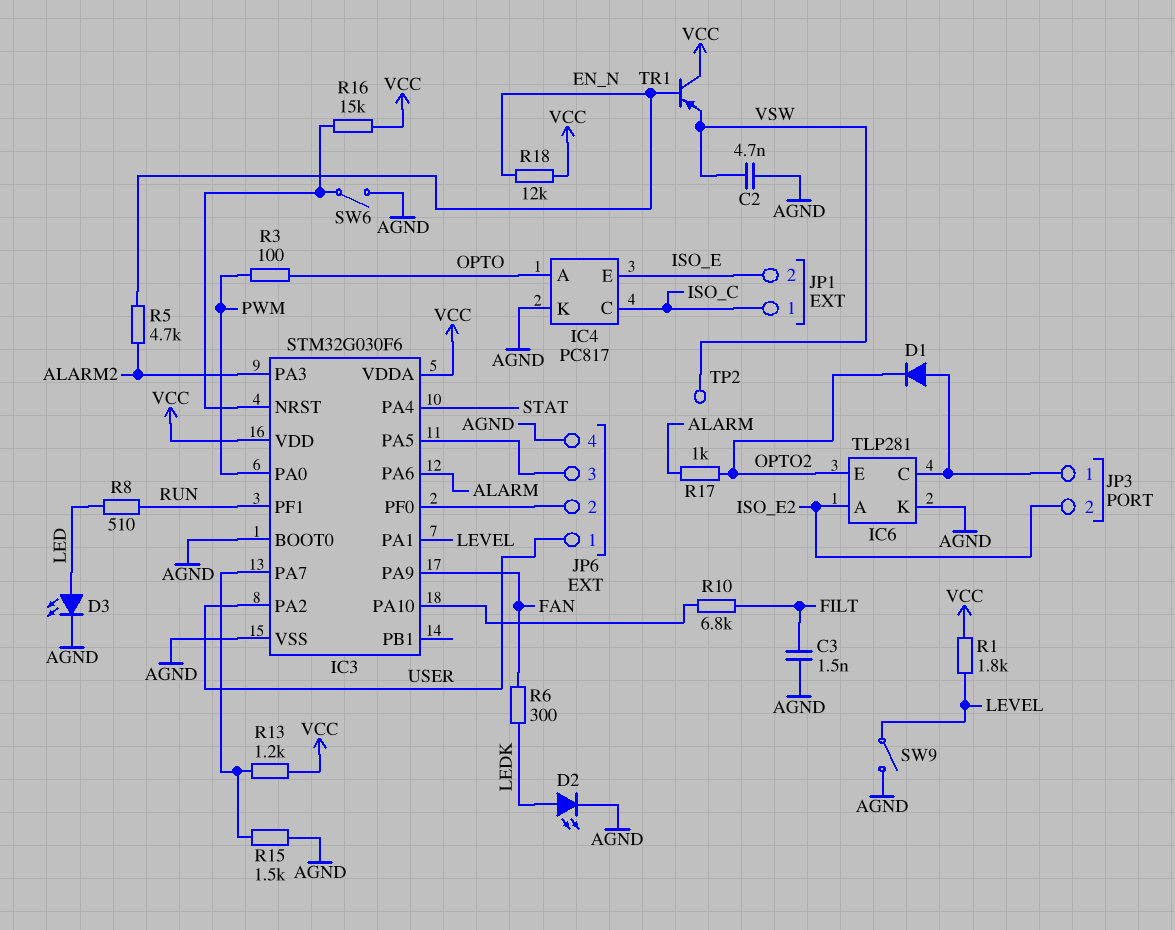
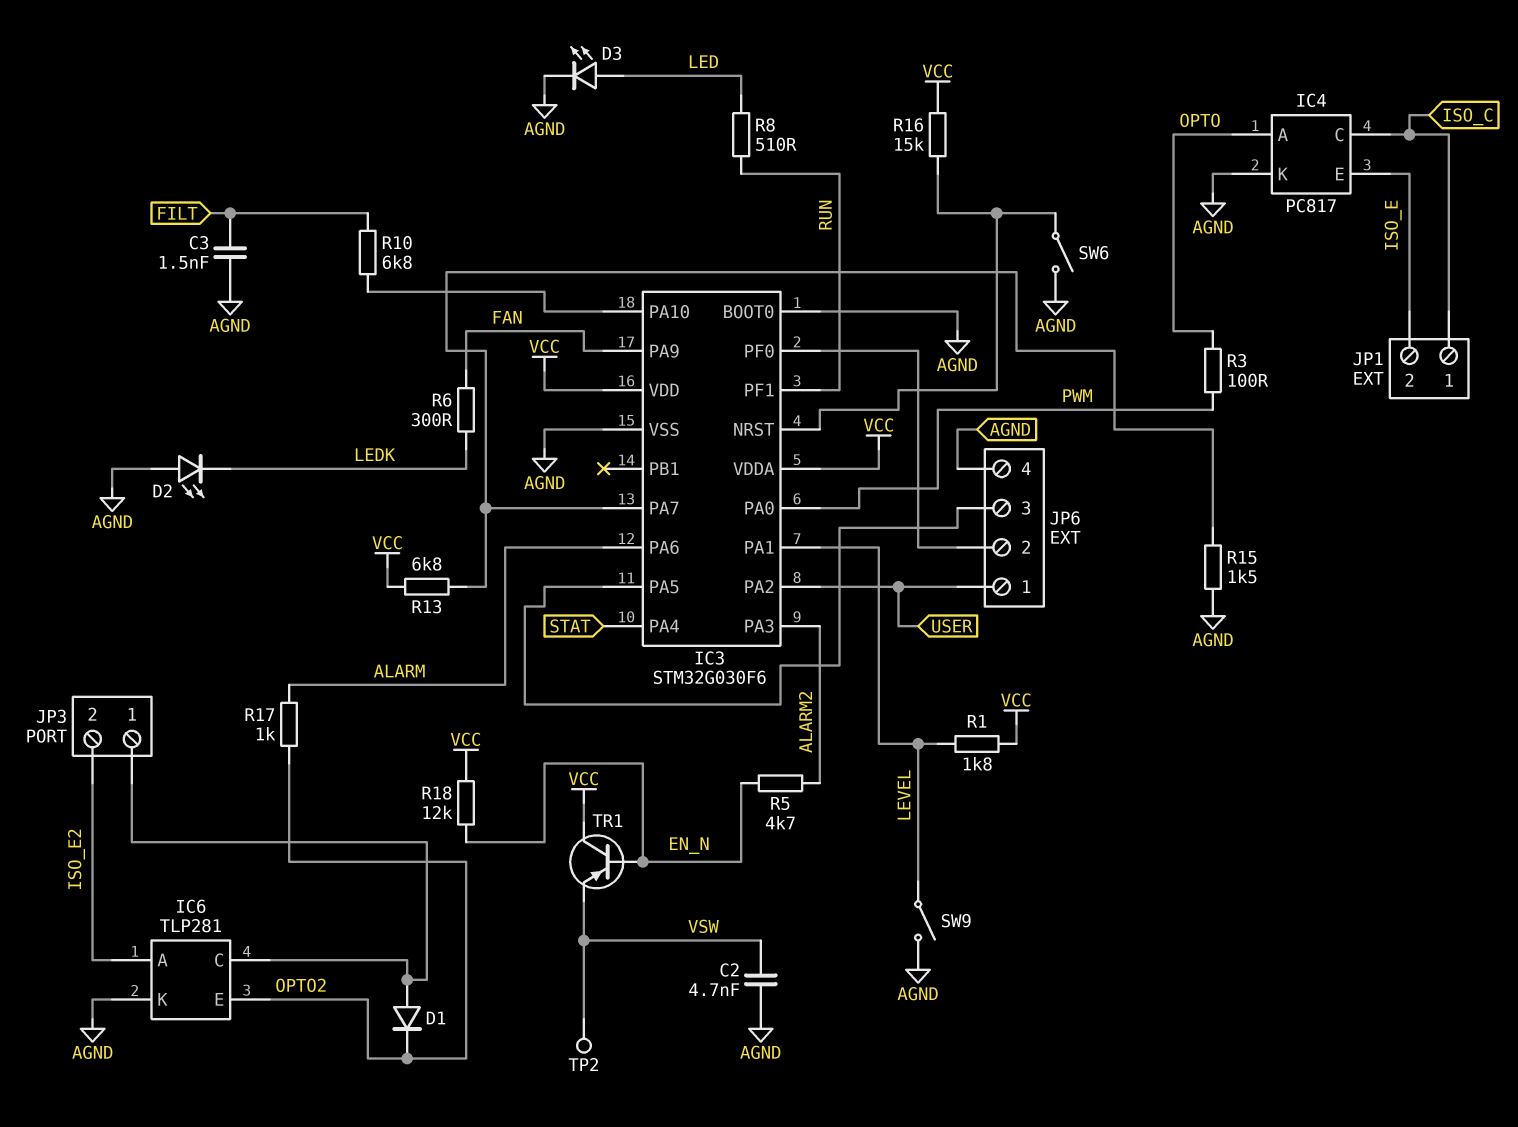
D2: LED (A LEDK, K AGND) -> LED (A AGND, K LEDK)
R13: 1.2k (IC3/PA7, VCC) -> 6.8k (IC3/PA7, VCC)

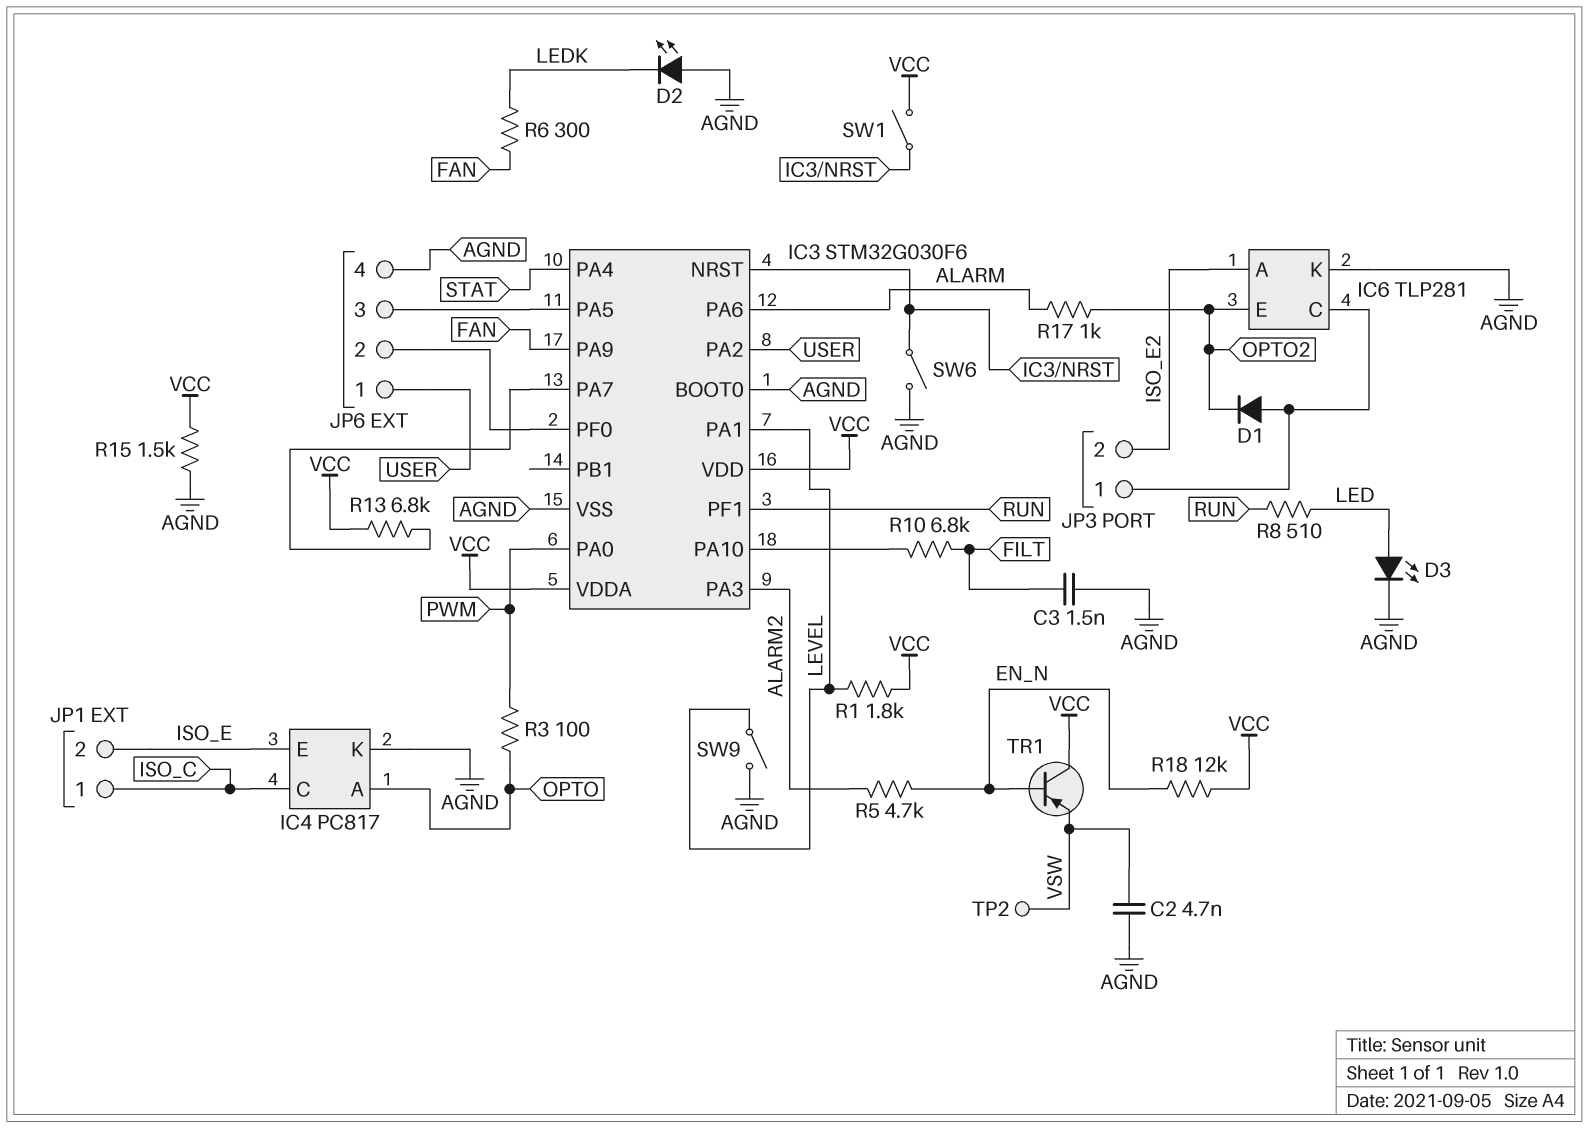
R15: 1.5k (AGND, IC3/PA7) -> 1.5k (AGND, VCC)
R16: 15k (IC3/NRST, VCC) -> none
SW1: none -> switch (IC3/NRST, VCC)

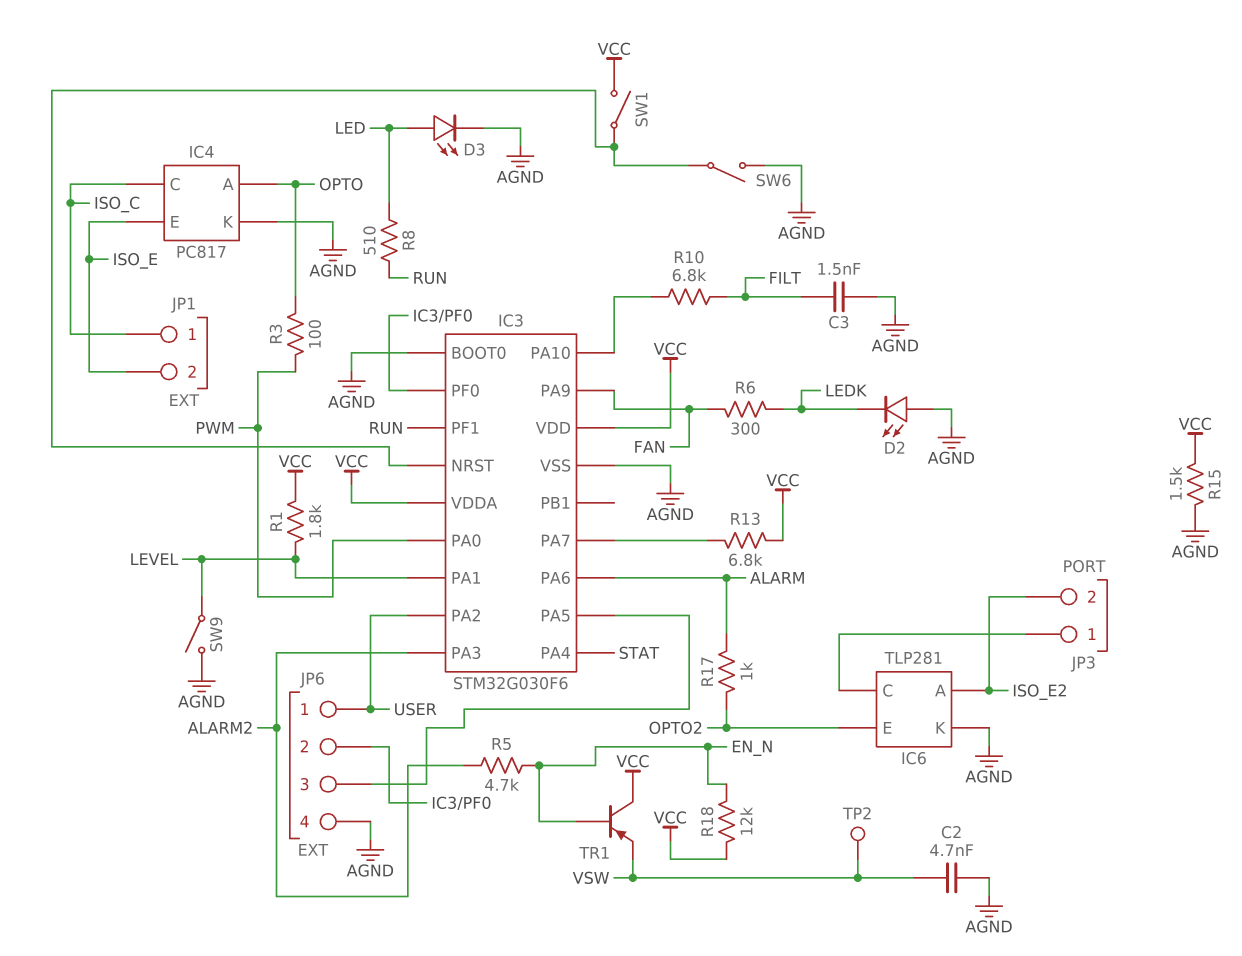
D1: diode (A IC6/C, K OPTO2) -> none

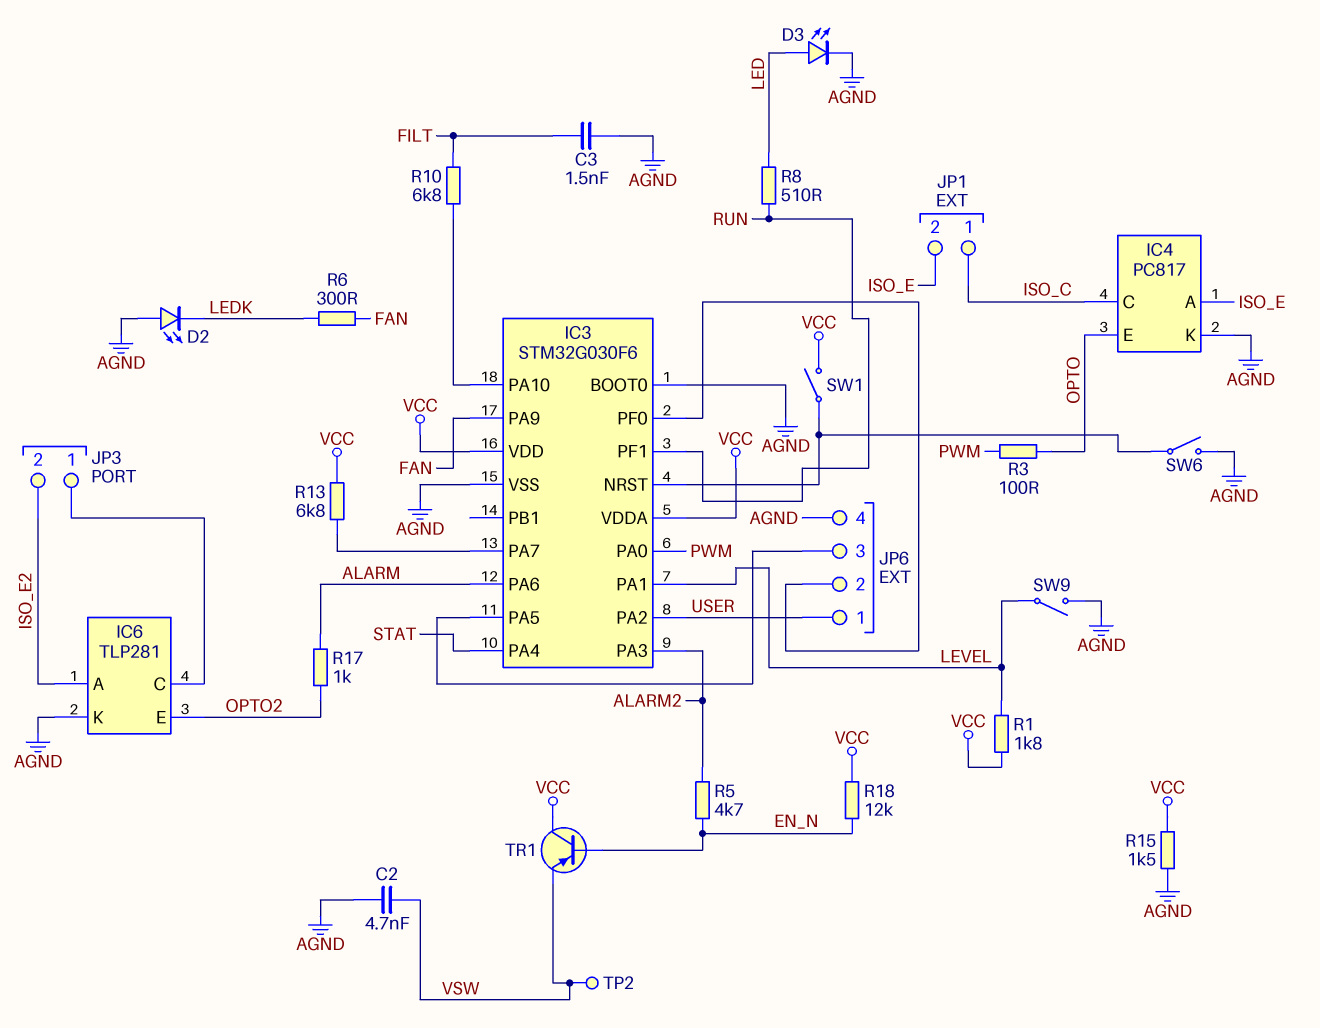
IC4 pin A: OPTO -> ISO_E
IC4 pin E: ISO_E -> OPTO

